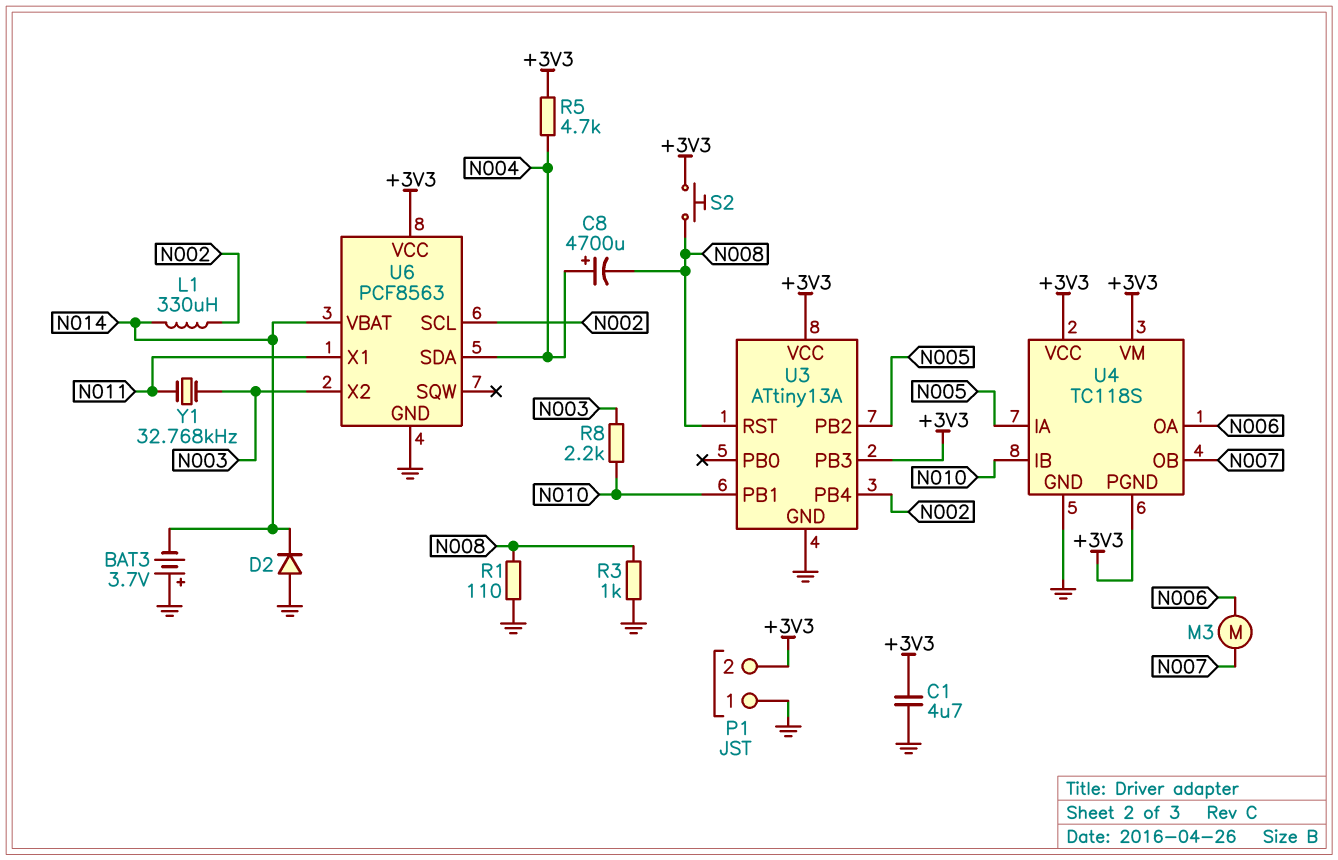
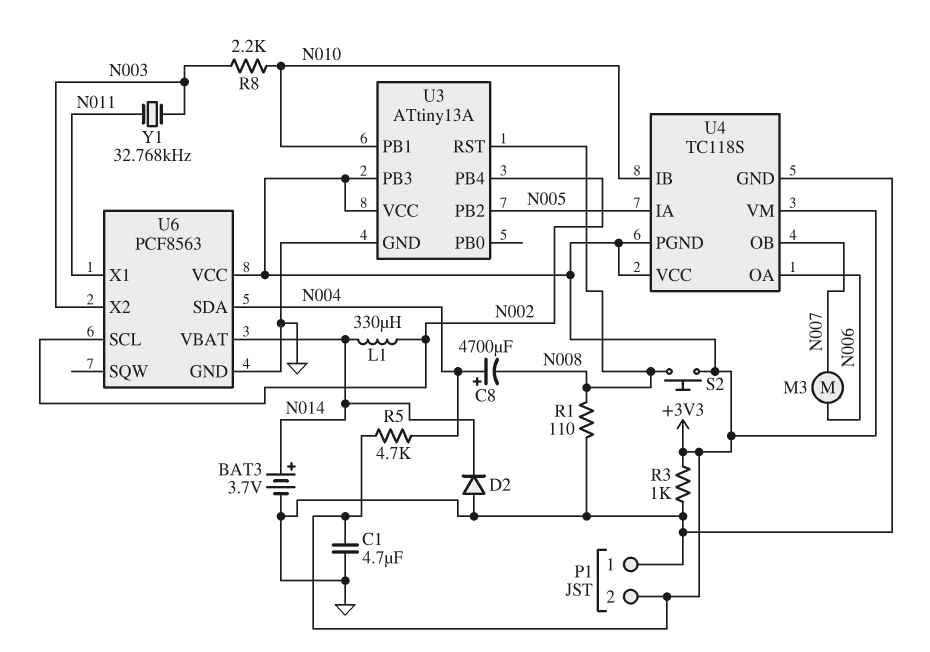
BAT3: 3.7V (plus GND, minus N014) -> 3.7V (plus N014, minus GND)
R3: 1k (GND, N008) -> 1k (+3V3, GND)

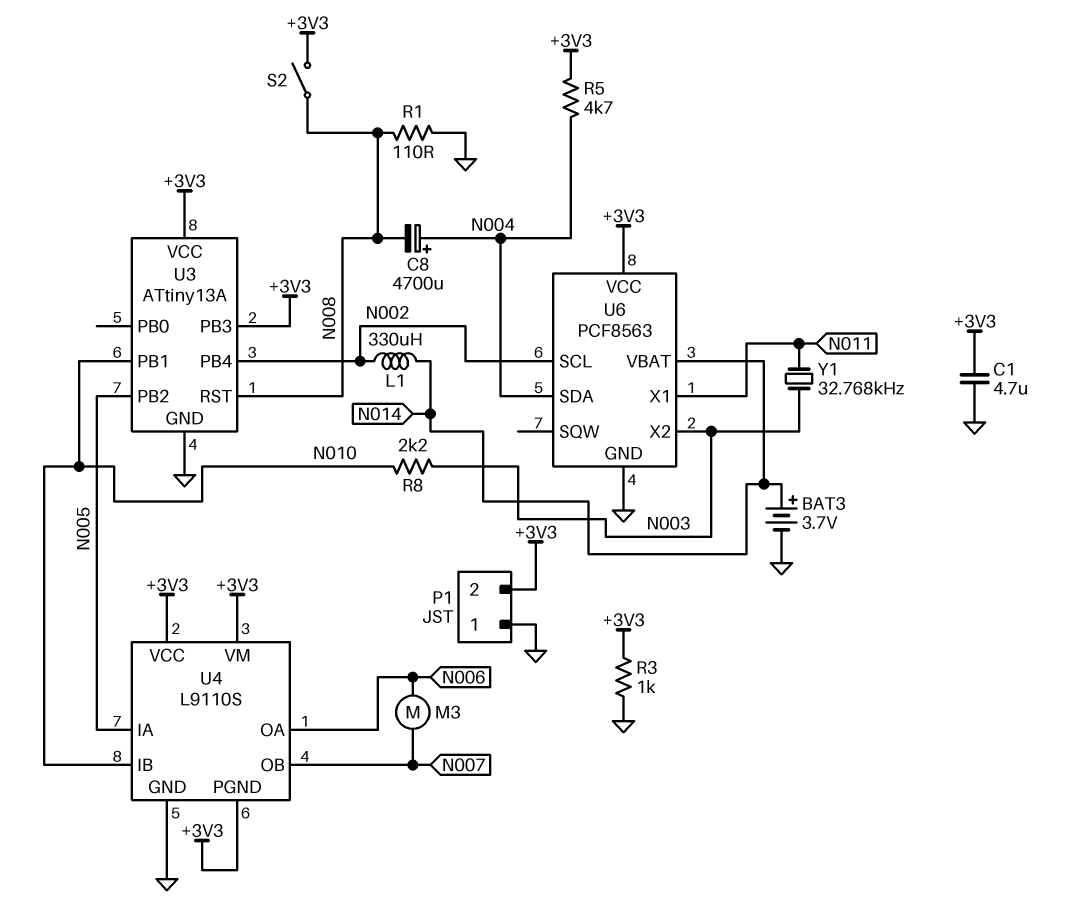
D2: diode (A GND, K N014) -> none
S2: button (+3V3, N008) -> switch (+3V3, N008)
U4: TC118S -> L9110S

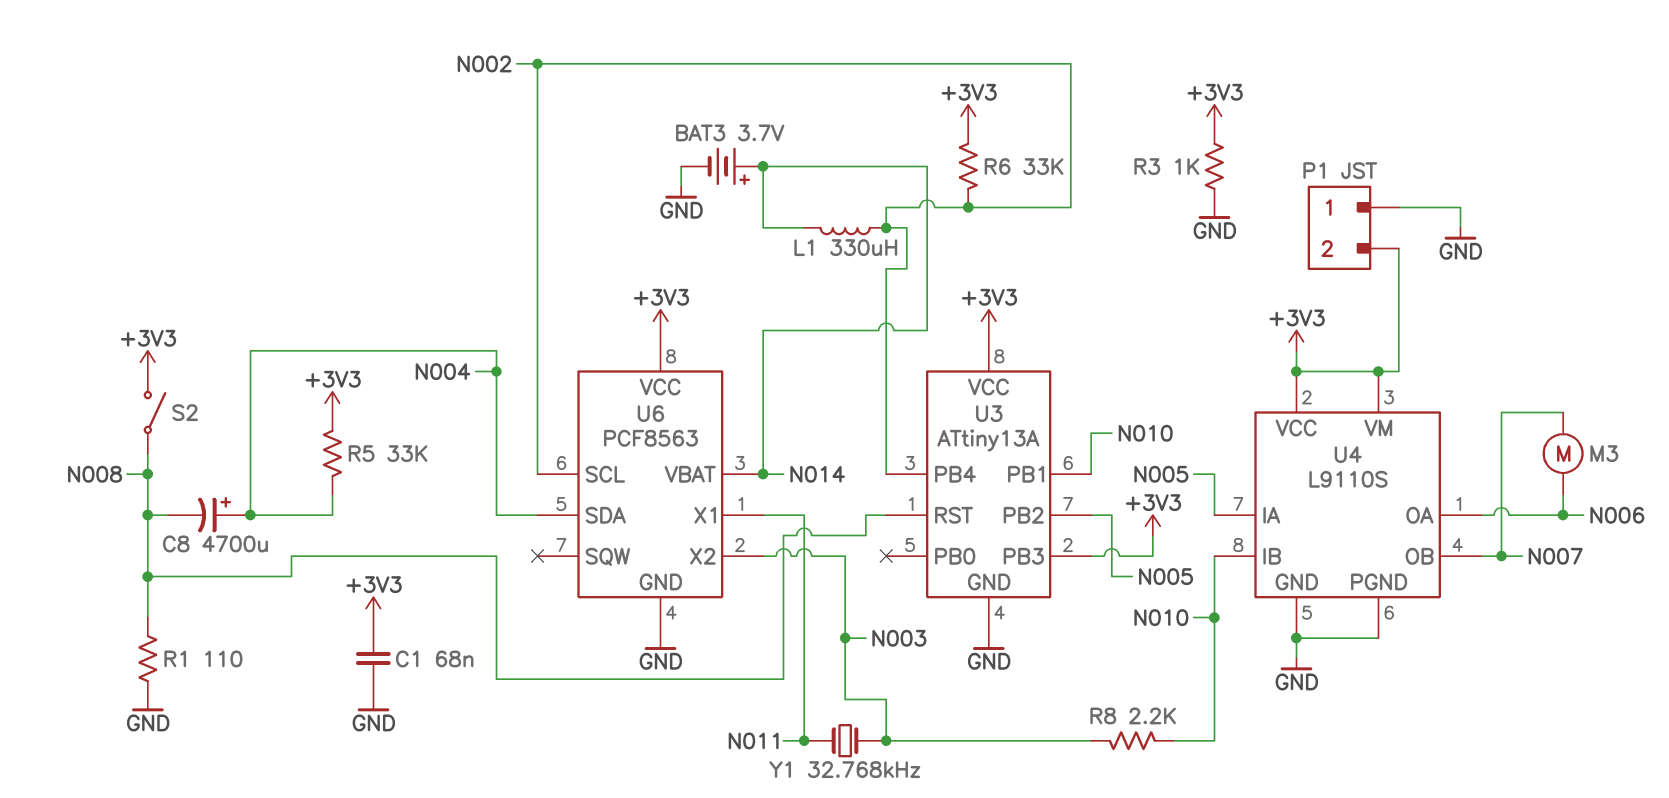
C1: 4.7uF (+3V3, GND) -> 68nF (+3V3, GND)
R5: 4.7k (+3V3, N004) -> 33k (+3V3, N004)
R6: none -> 33k (+3V3, N002)
U4 pin PGND: +3V3 -> GND

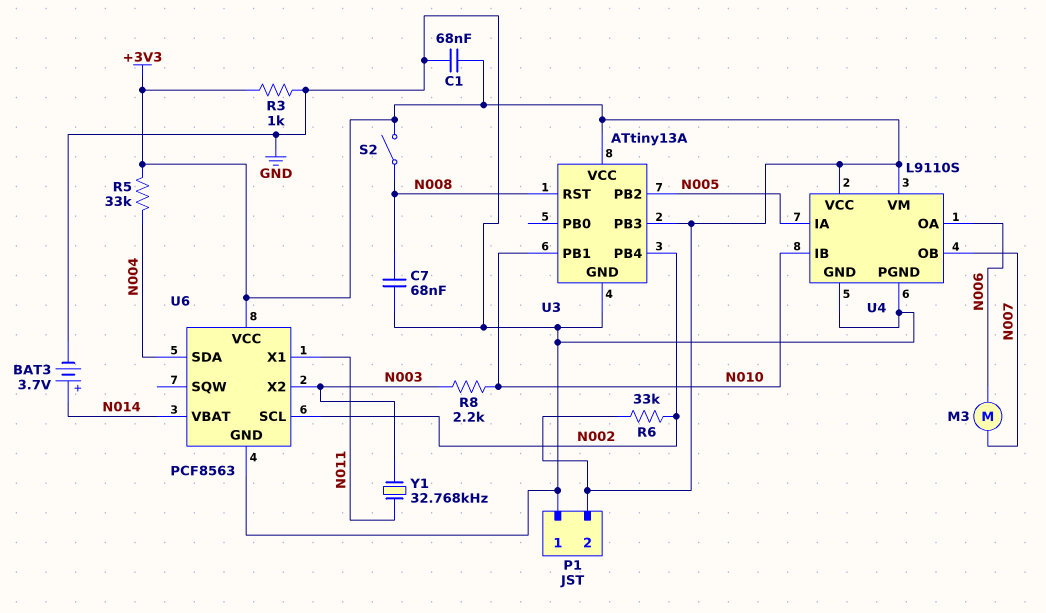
C7: none -> 68nF (GND, N008)
C8: 4700uF (plus N004, minus N008) -> none
L1: 330uH (N002, N014) -> none
R1: 110 (GND, N008) -> none

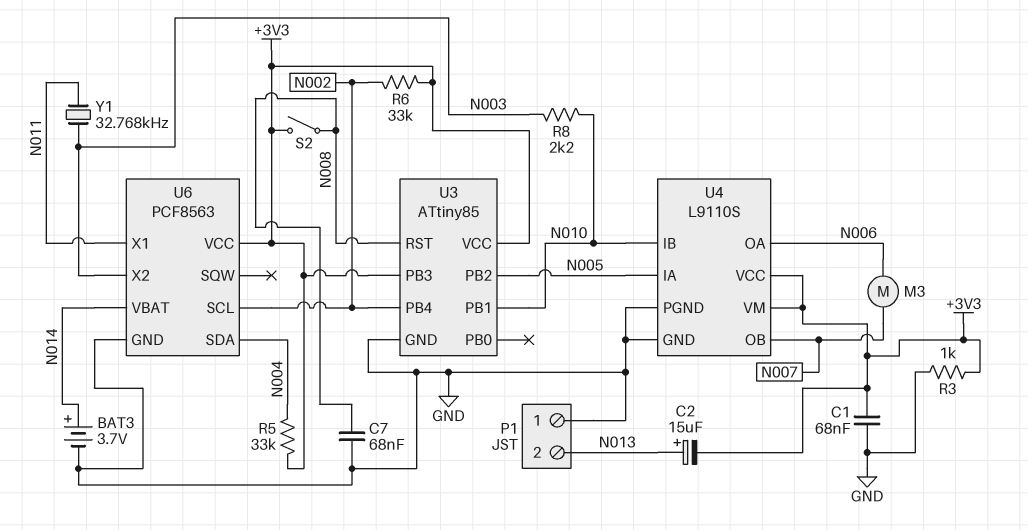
C2: none -> 15uF (plus N013, minus +3V3)
P1 pin 2: +3V3 -> N013
U3: ATtiny13A -> ATtiny85

